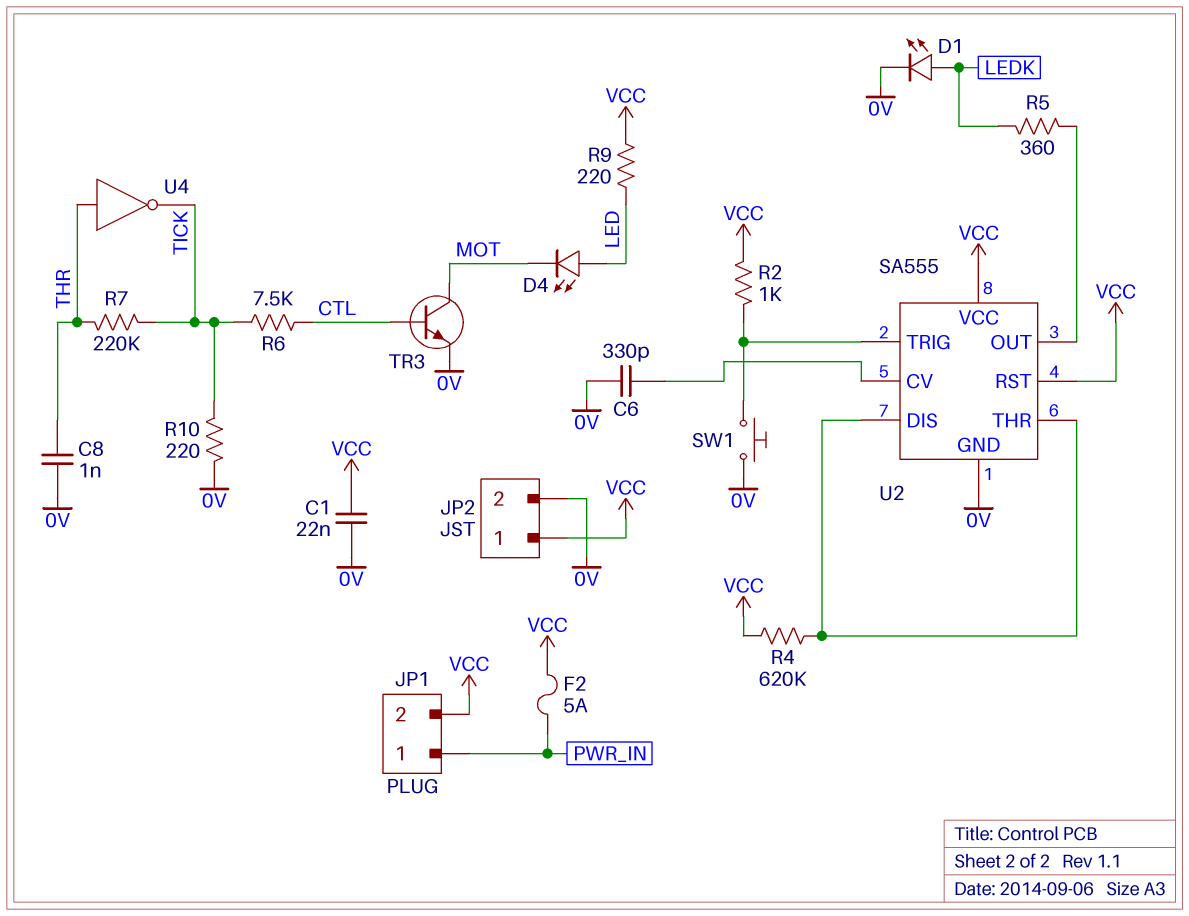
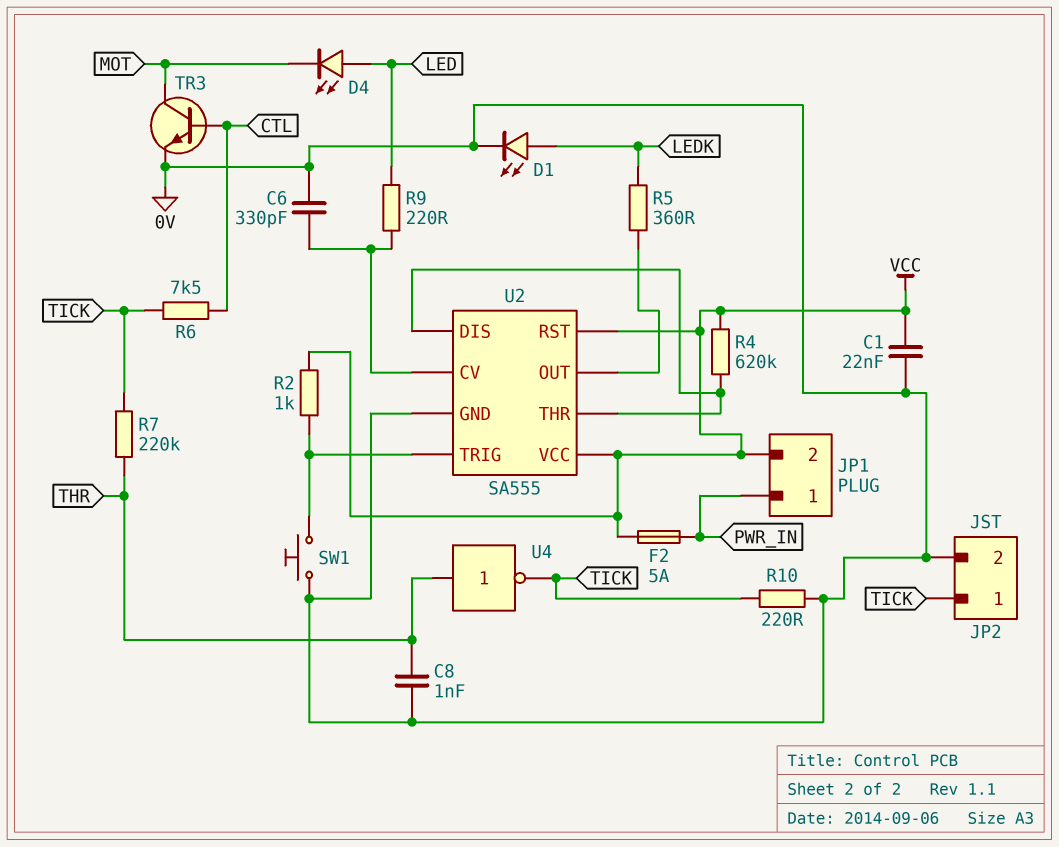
JP2 pin 1: VCC -> TICK
R9: 220 (LED, VCC) -> 220 (LED, U2/CV)

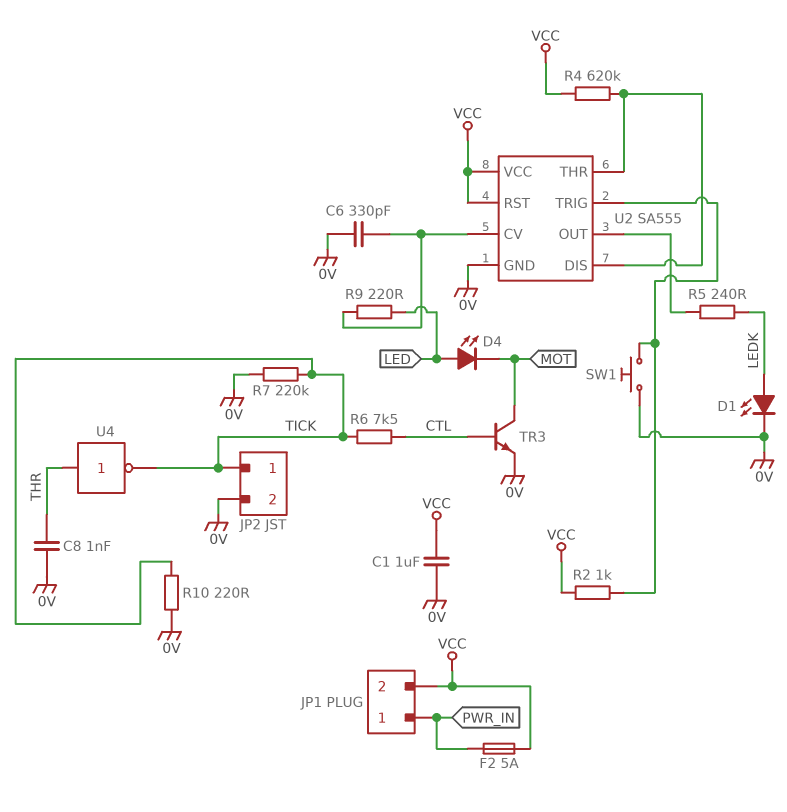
C1: 22nF (0V, VCC) -> 1uF (0V, VCC)
R5: 360 (LEDK, U2/OUT) -> 240 (LEDK, U2/OUT)
R7: 220k (THR, TICK) -> 220k (0V, TICK)

